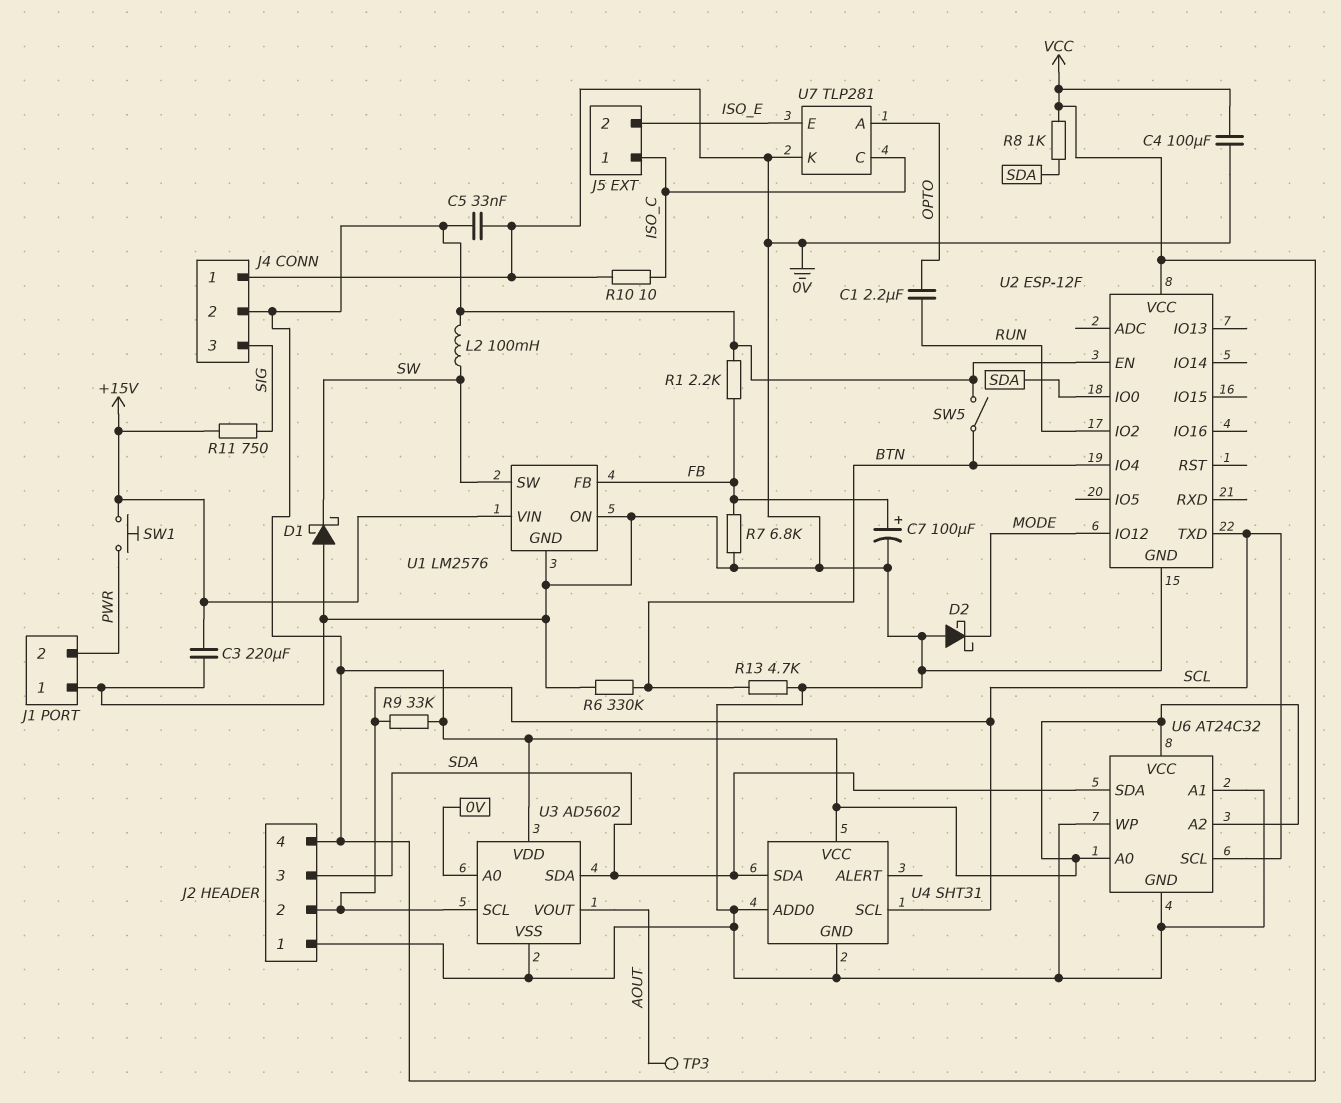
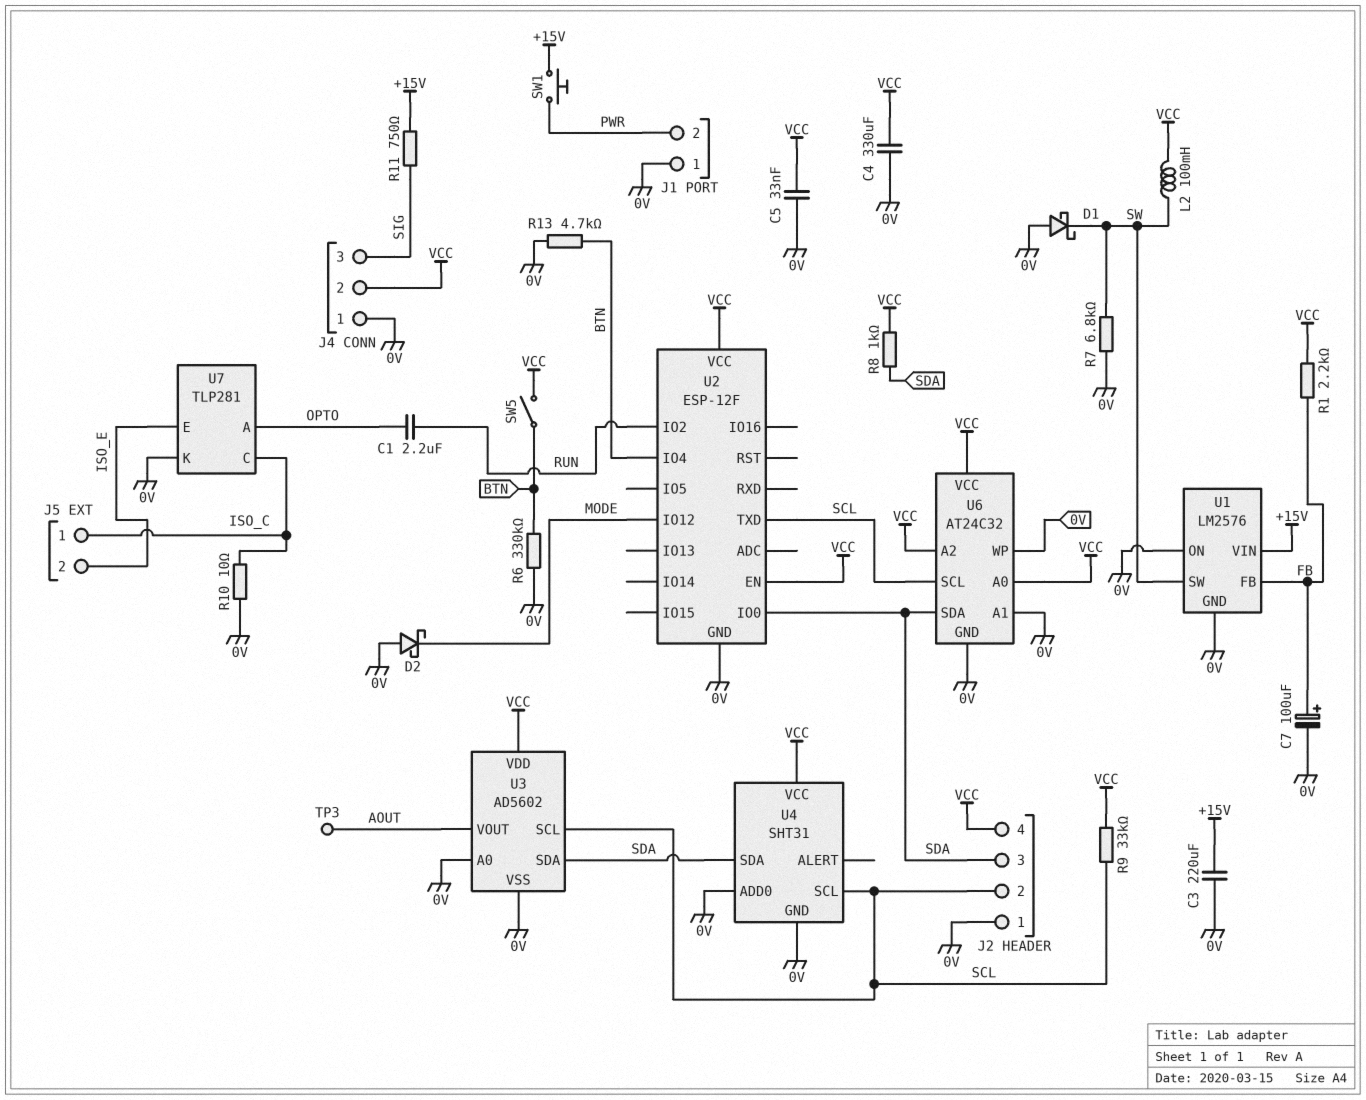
C4: 100uF (0V, VCC) -> 330uF (0V, VCC)
R7: 6.8k (0V, FB) -> 6.8k (0V, SW)

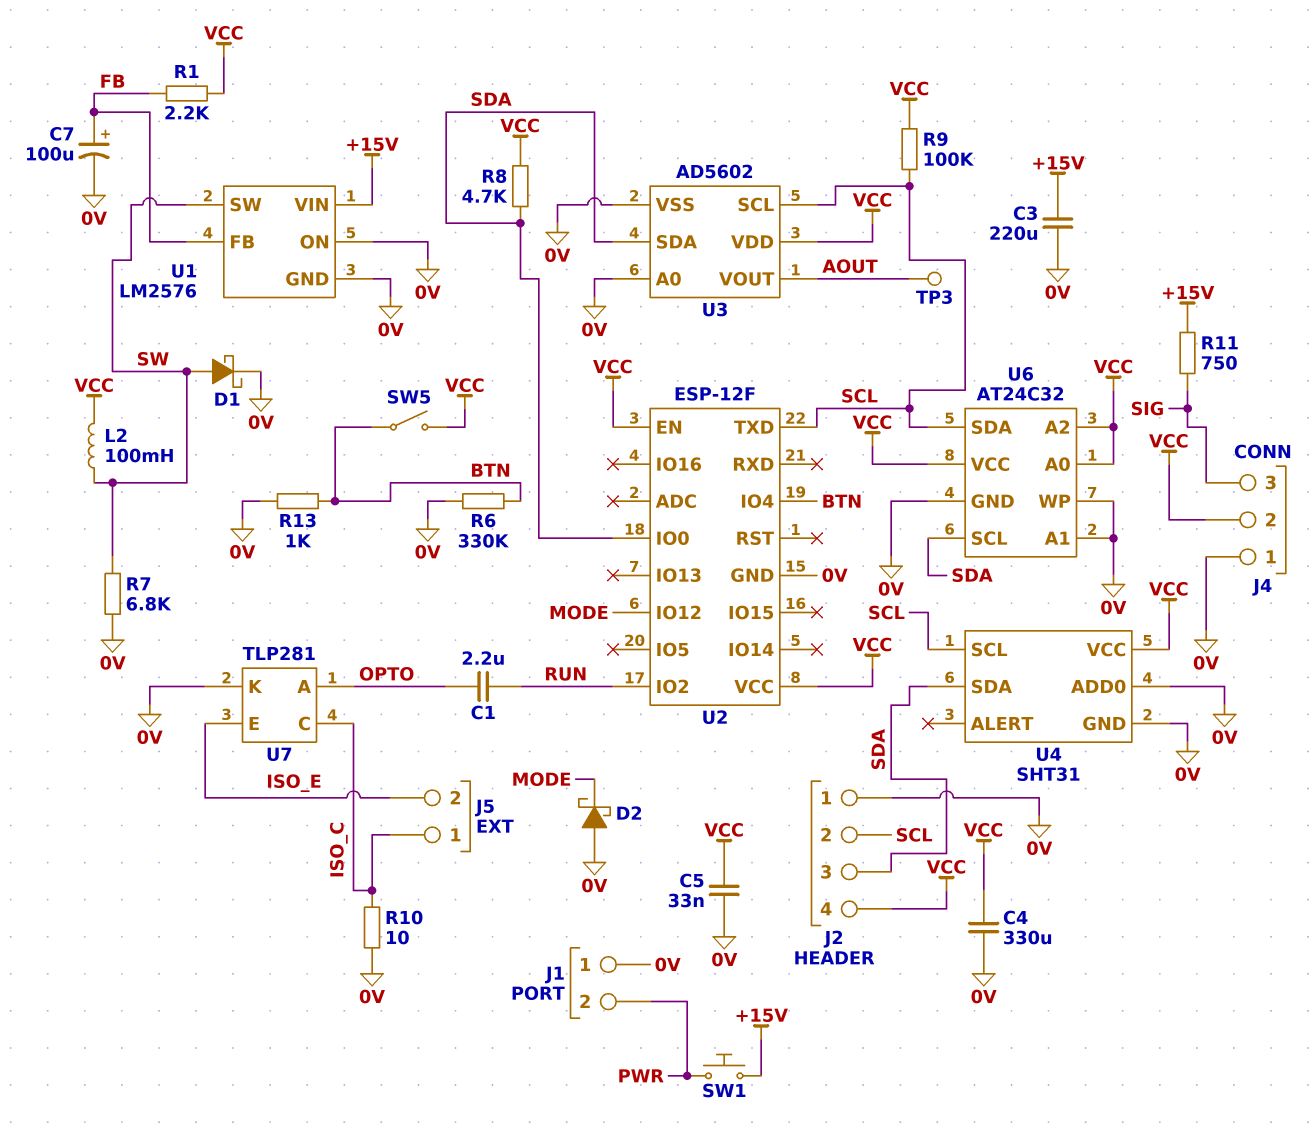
D1: schottky (A 0V, K SW) -> schottky (A SW, K 0V)
R8: 1k (SDA, VCC) -> 4.7k (SDA, VCC)
R9: 33k (SCL, VCC) -> 100k (SCL, VCC)
R13: 4.7k (0V, BTN) -> 1k (0V, BTN)
U6 pin SCL: SCL -> SDA
U6 pin SDA: SDA -> SCL

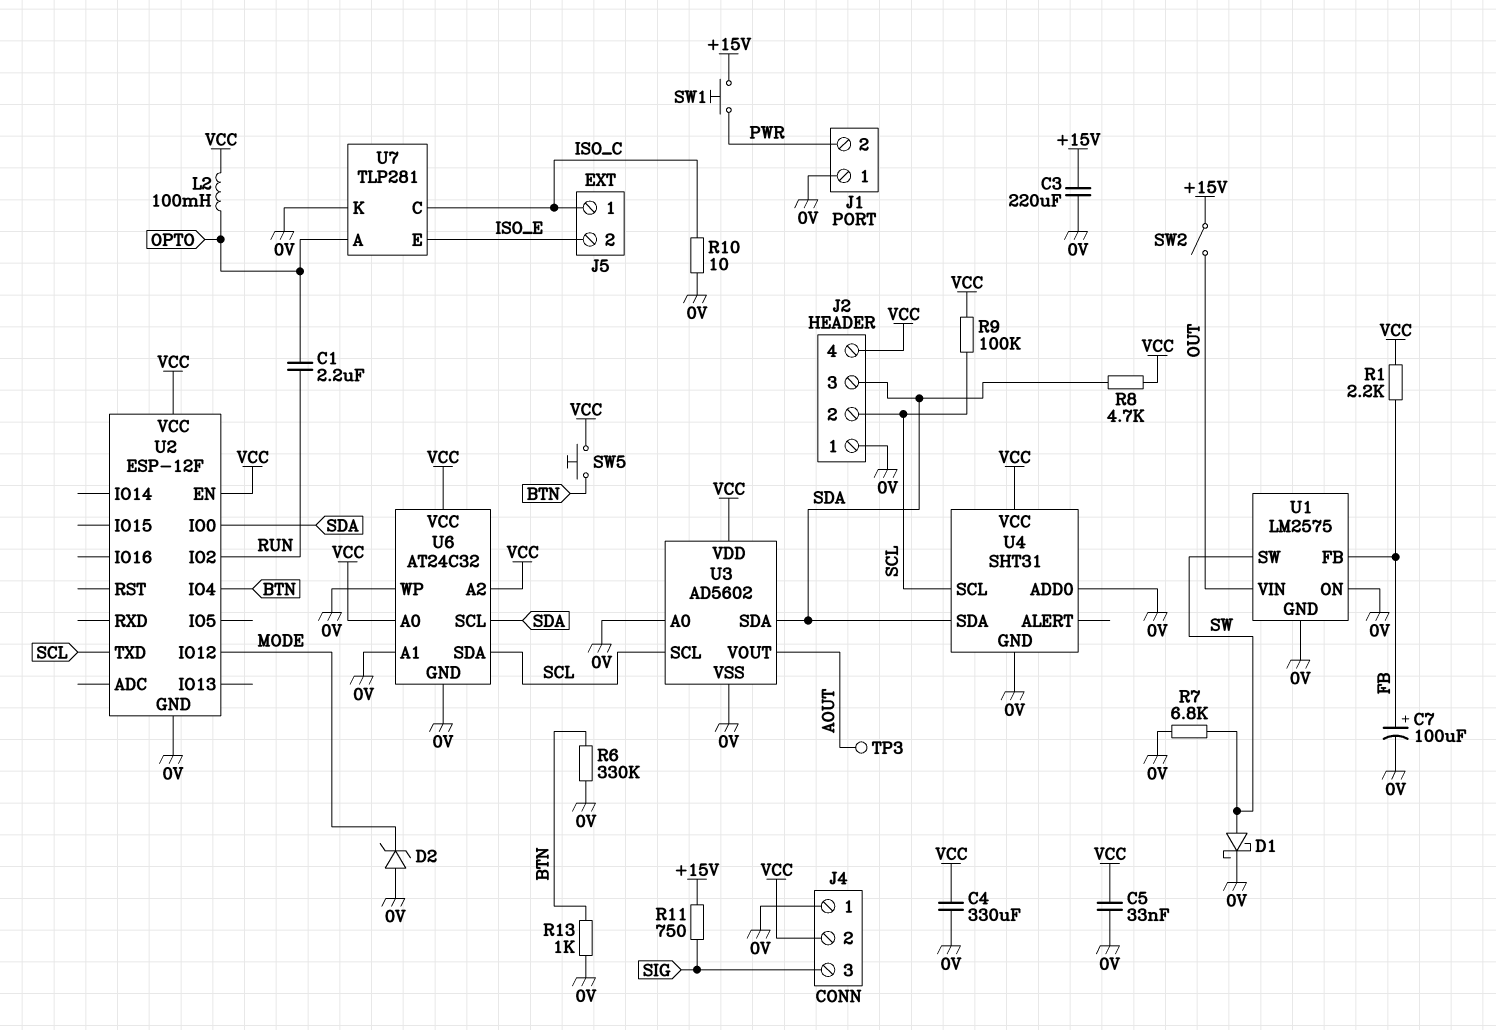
D2: schottky (A 0V, K MODE) -> zener (A 0V, K MODE)
L2: 100mH (SW, VCC) -> 100mH (OPTO, VCC)
SW2: none -> switch (+15V, OUT)
SW5: switch (BTN, VCC) -> button (BTN, VCC)
U1: LM2576 -> LM2575
U1 pin VIN: +15V -> OUT

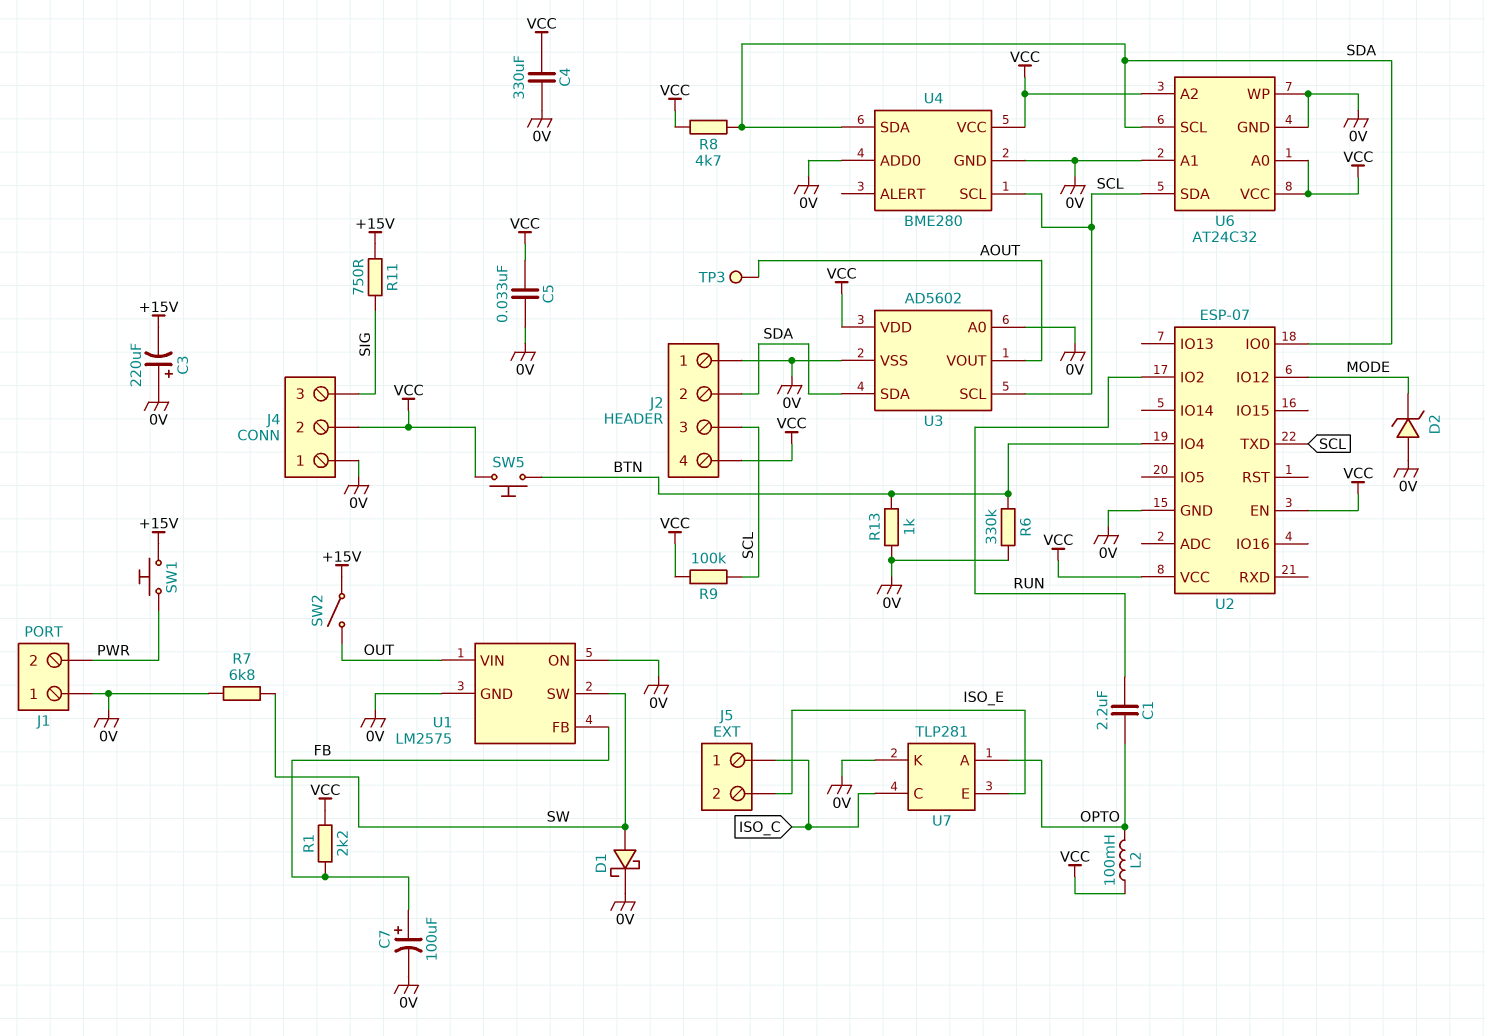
C3: 220uF (+15V, 0V) -> 220uF (plus 0V, minus +15V)
J2 pin 2: SCL -> SDA
J2 pin 3: SDA -> SCL
R10: 10 (0V, ISO_C) -> none
U2: ESP-12F -> ESP-07
U4: SHT31 -> BME280

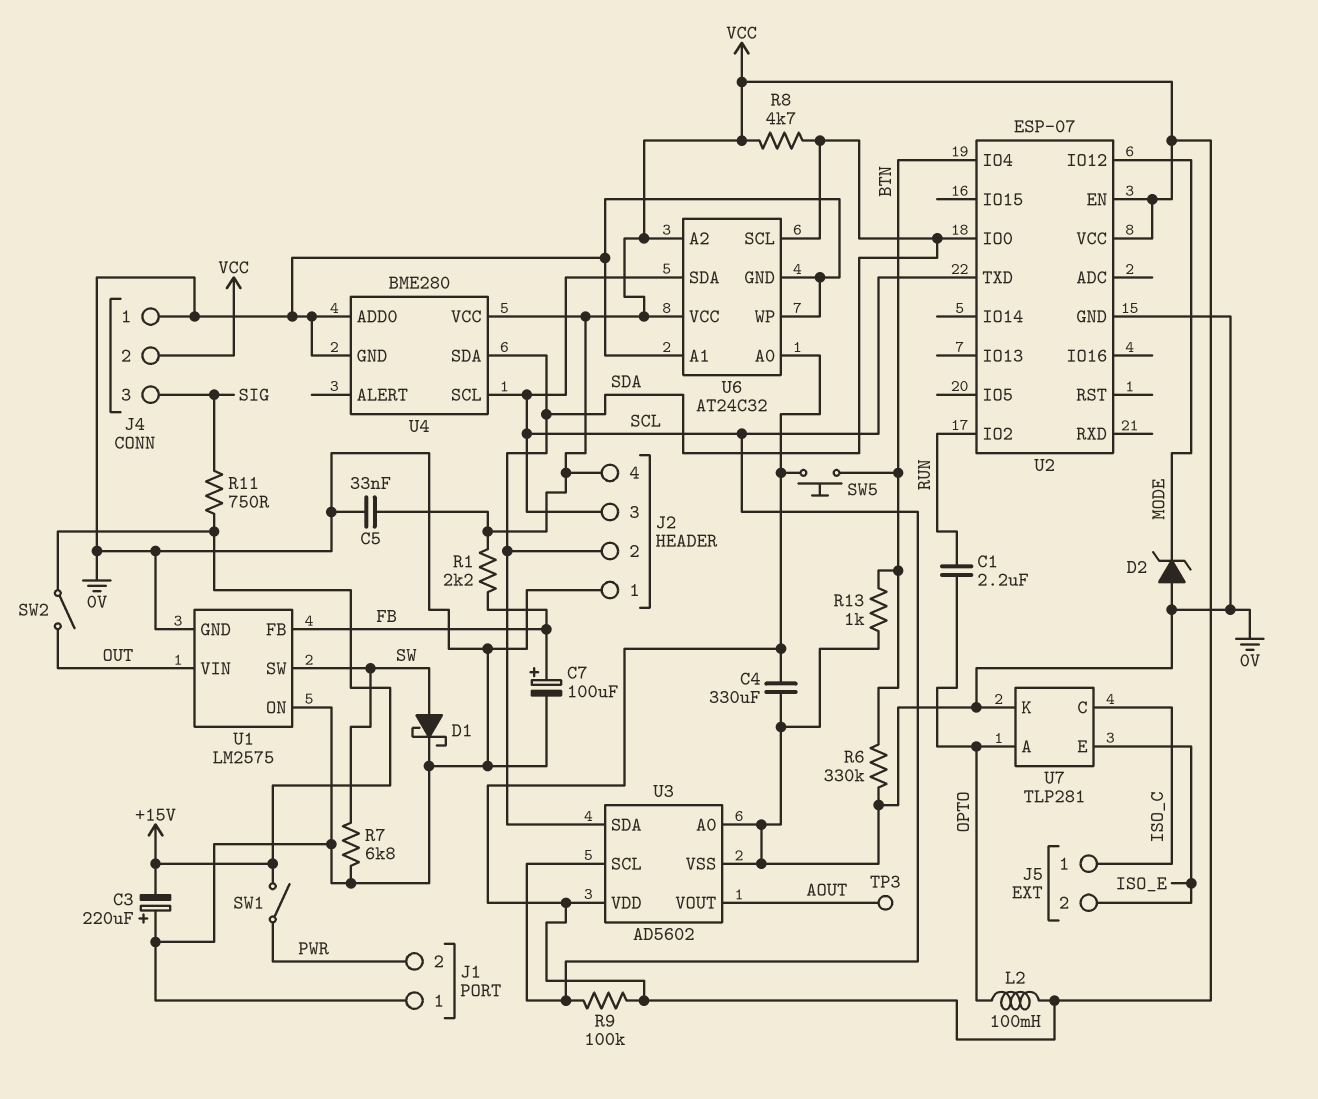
SW1: button (+15V, PWR) -> switch (+15V, PWR)

